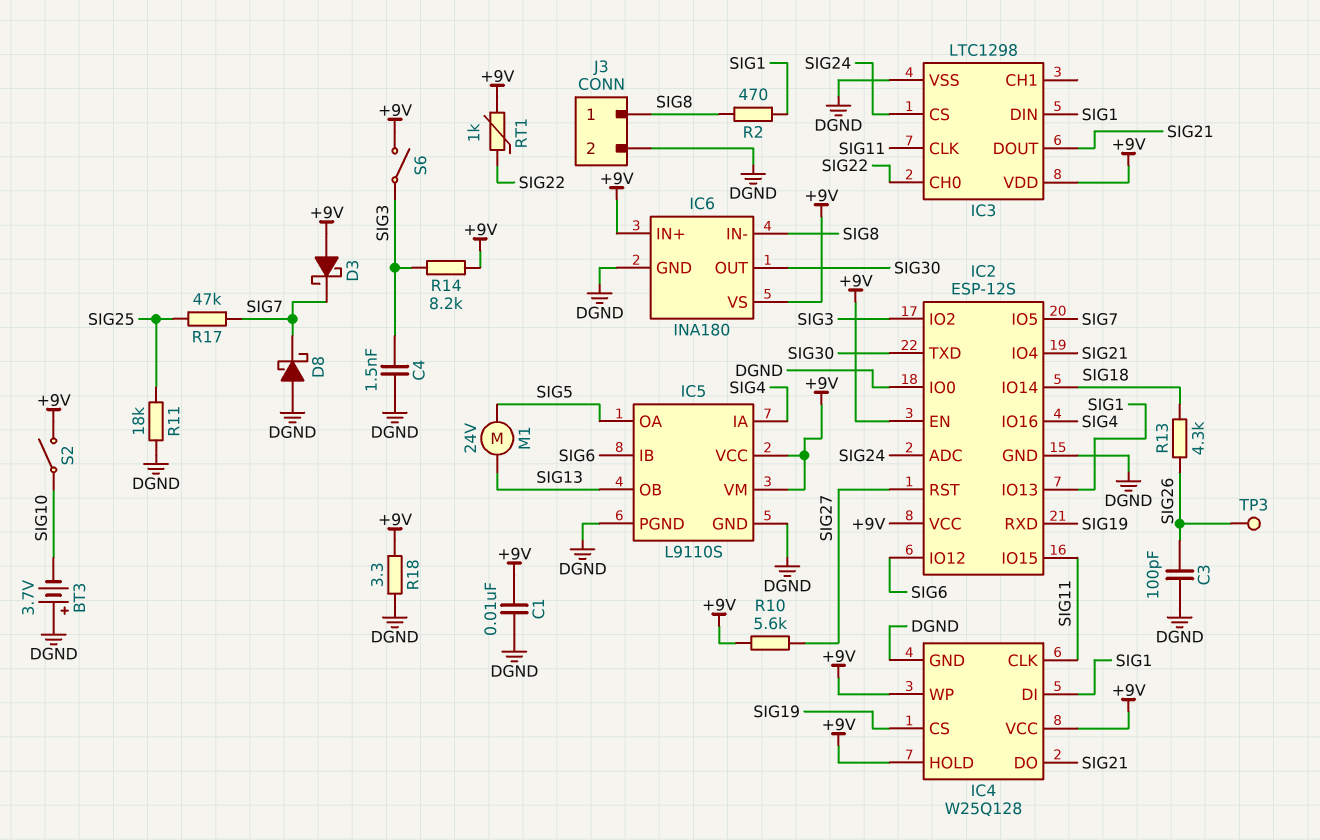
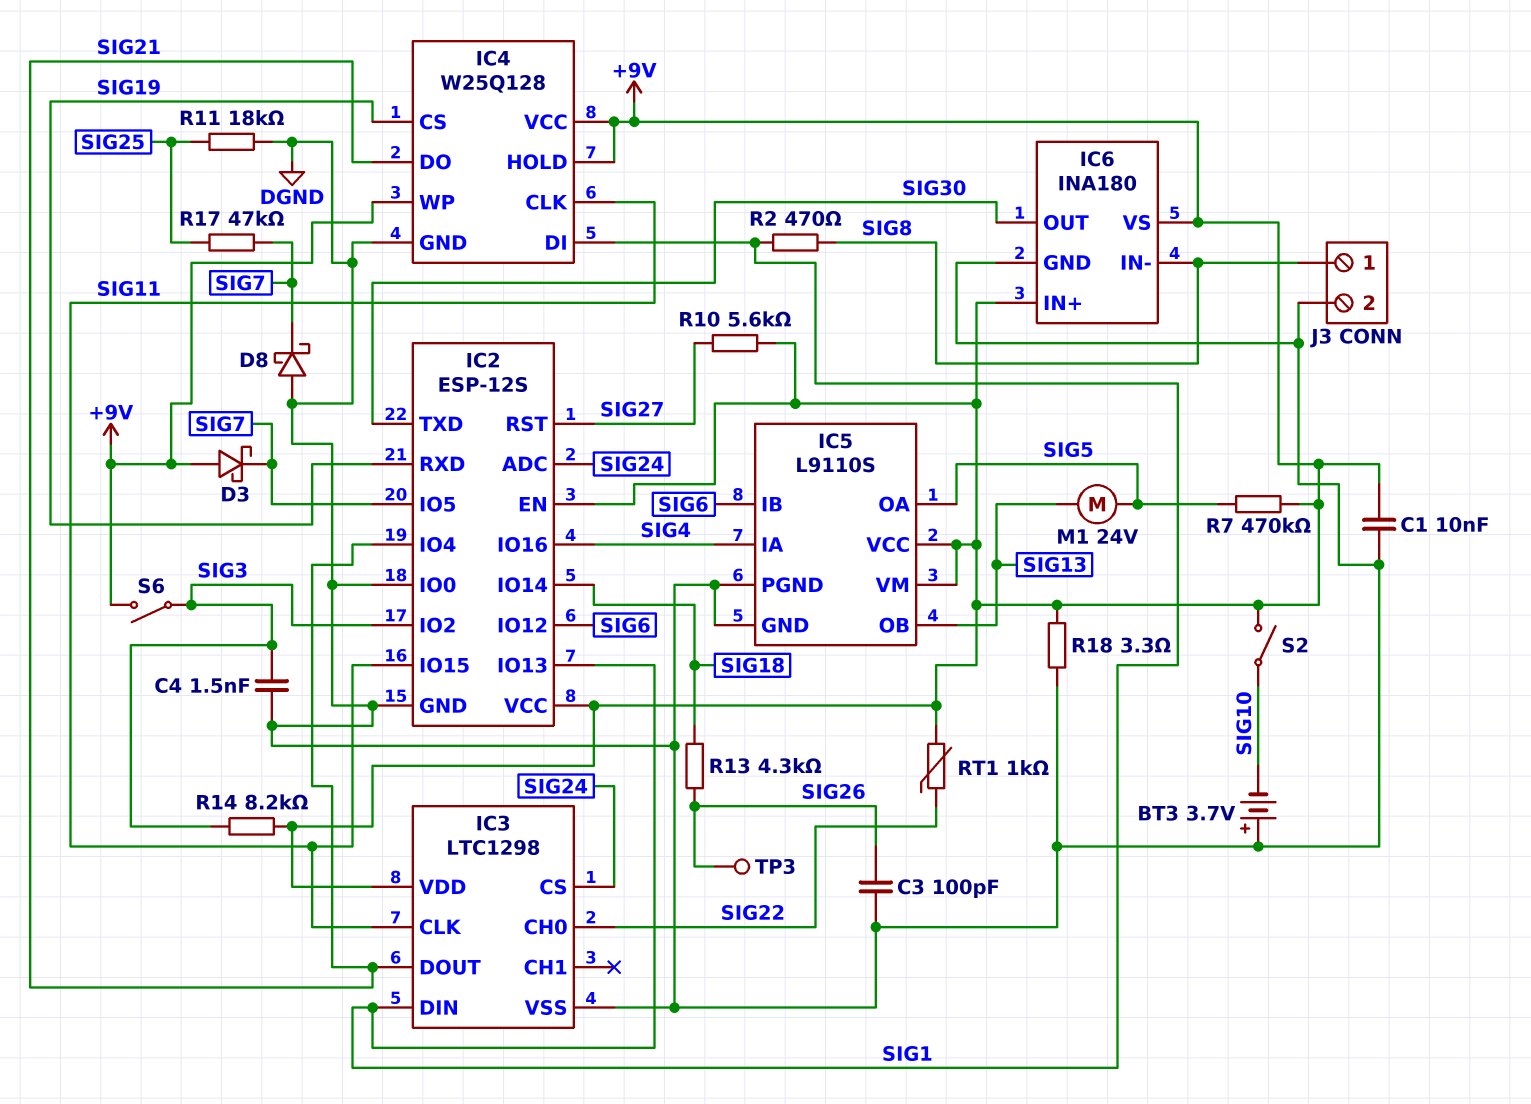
R7: none -> 470k (+9V, SIG5)

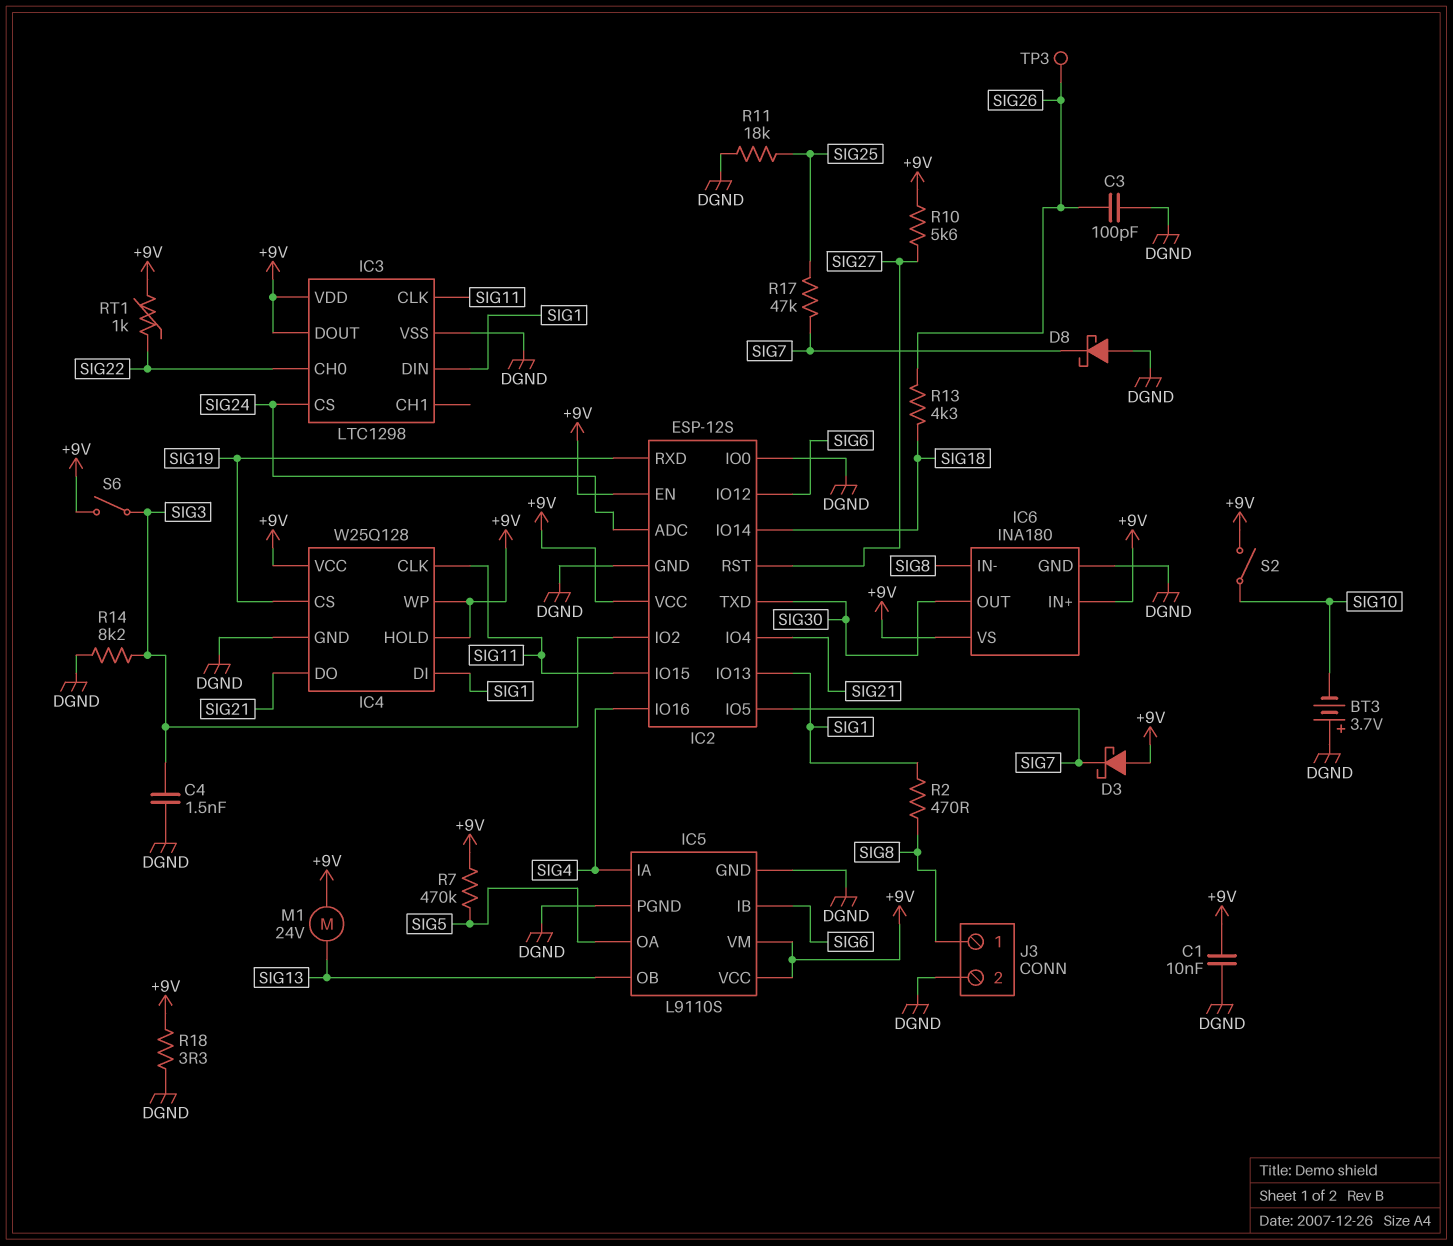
IC3 pin DOUT: SIG21 -> +9V
M1: motor 24V (SIG5, SIG13) -> motor 24V (+9V, SIG13)
R14: 8.2k (+9V, SIG3) -> 8.2k (DGND, SIG3)

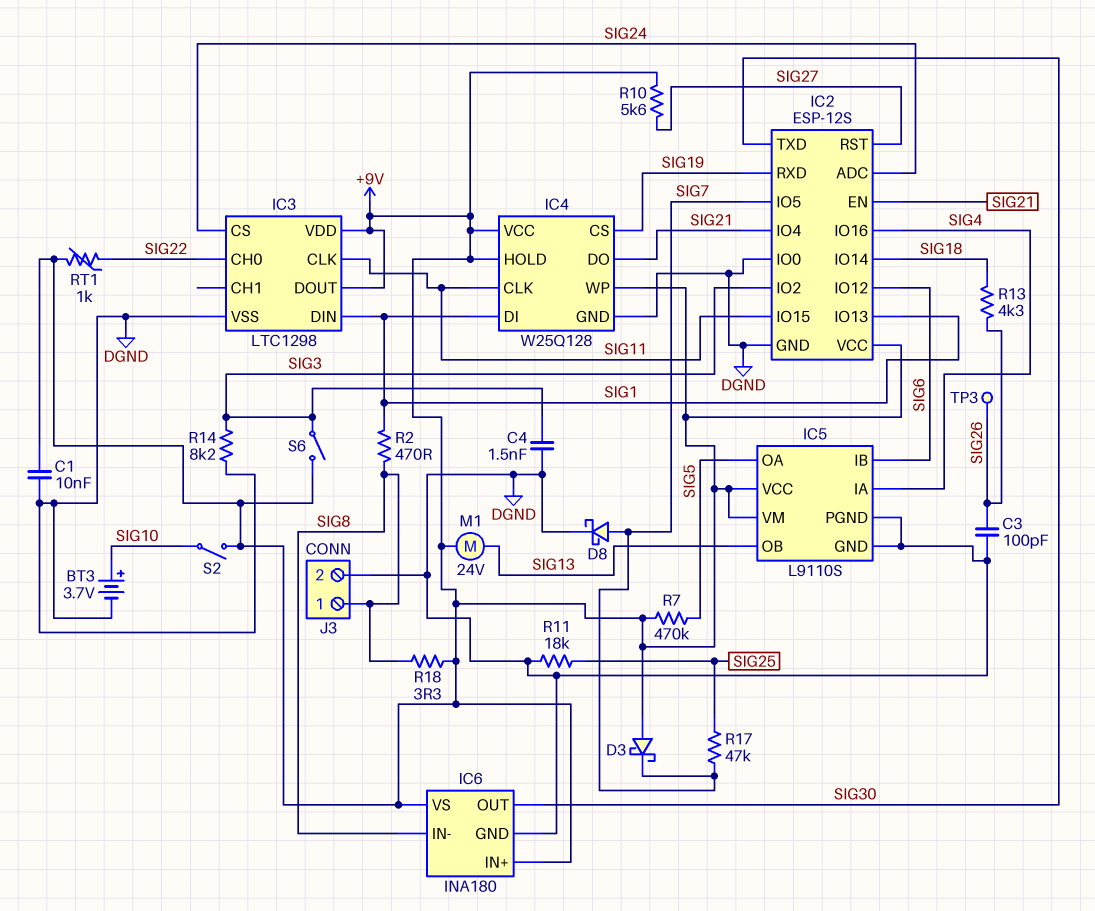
BT3: 3.7V (plus DGND, minus SIG10) -> 3.7V (plus SIG10, minus DGND)
D8: schottky (A DGND, K SIG7) -> schottky (A SIG7, K DGND)
IC2 pin EN: +9V -> SIG21
R18: 3.3 (+9V, DGND) -> 3.3 (+9V, SIG8)

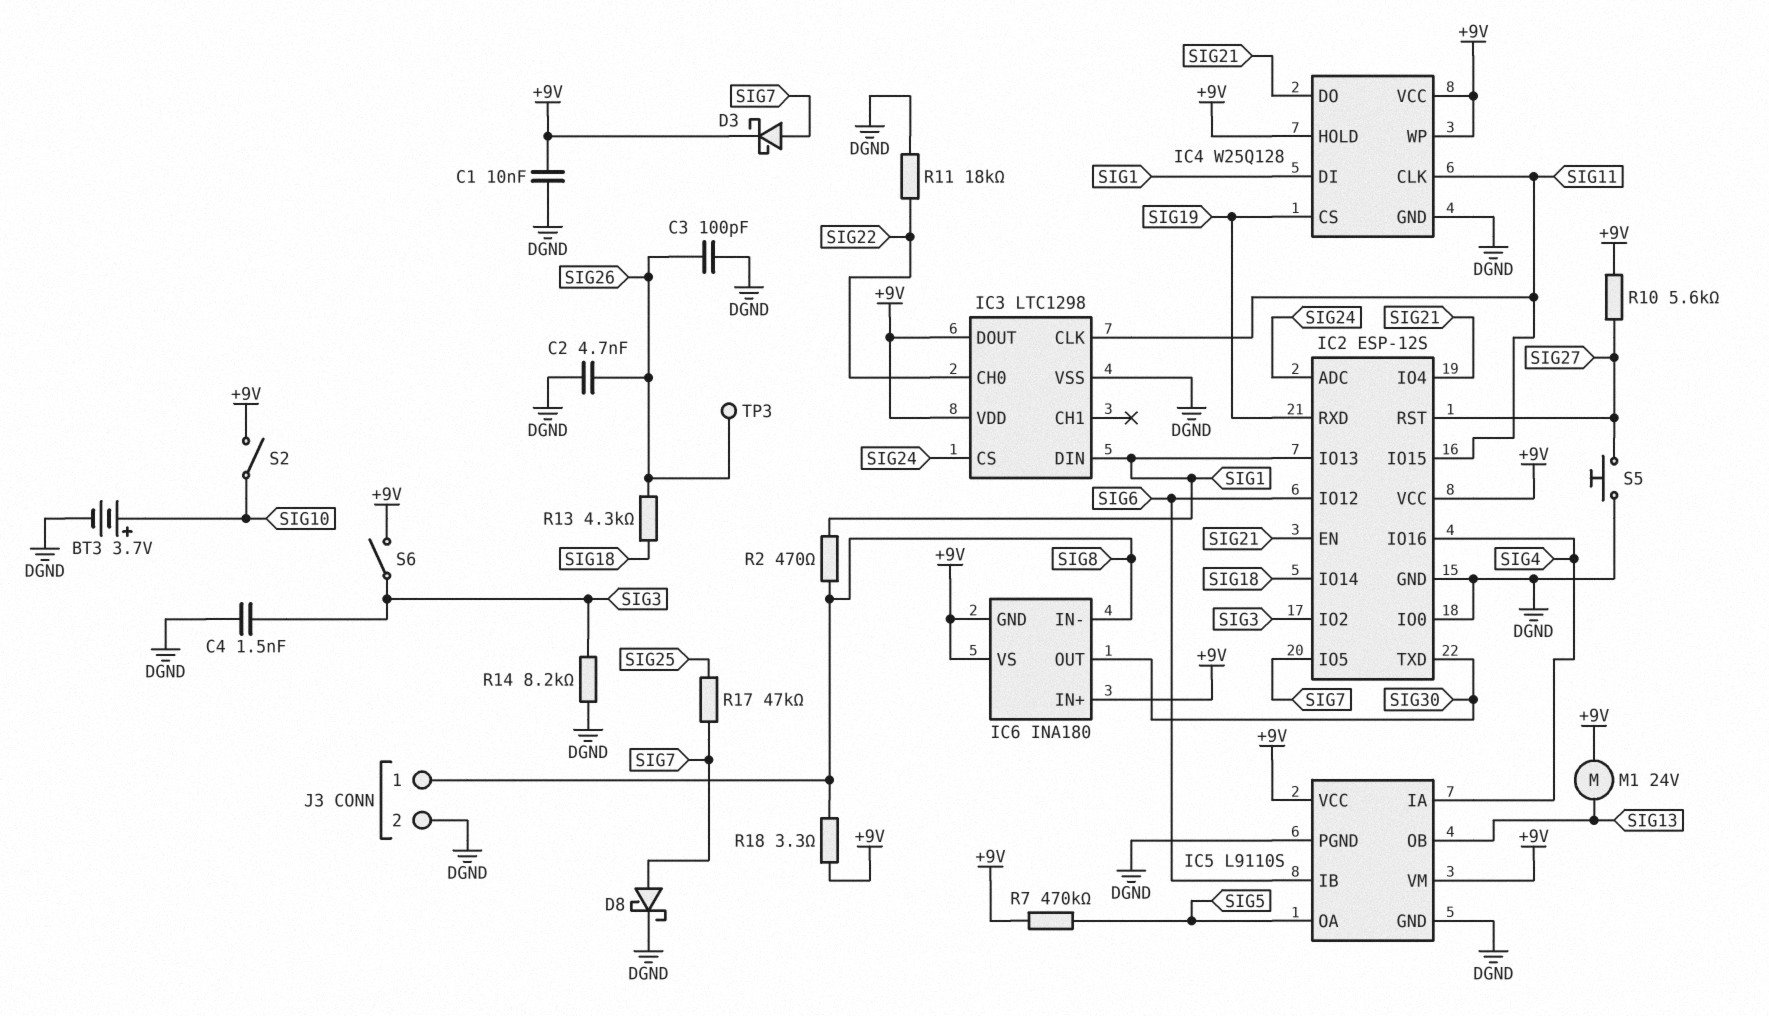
C2: none -> 4.7nF (DGND, SIG26)
D3: schottky (A +9V, K SIG7) -> schottky (A SIG7, K +9V)
IC6 pin GND: DGND -> +9V
R11: 18k (DGND, SIG25) -> 18k (DGND, SIG22)
RT1: 1k (+9V, SIG22) -> none
S5: none -> button (DGND, SIG27)

